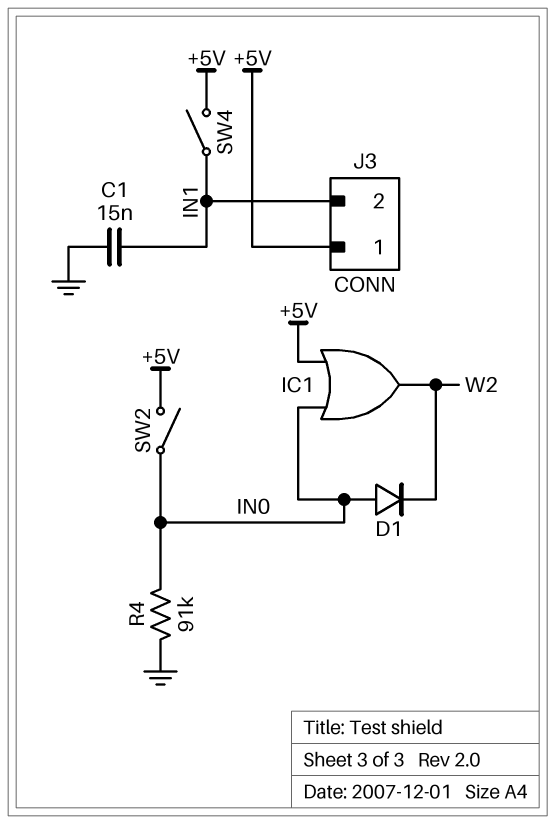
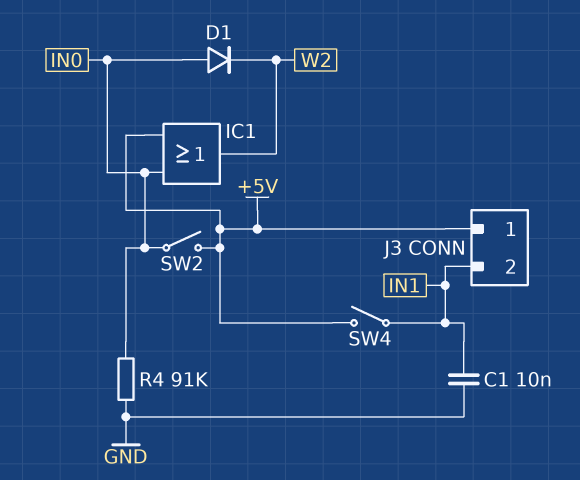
C1: 15nF (GND, IN1) -> 10nF (GND, IN1)

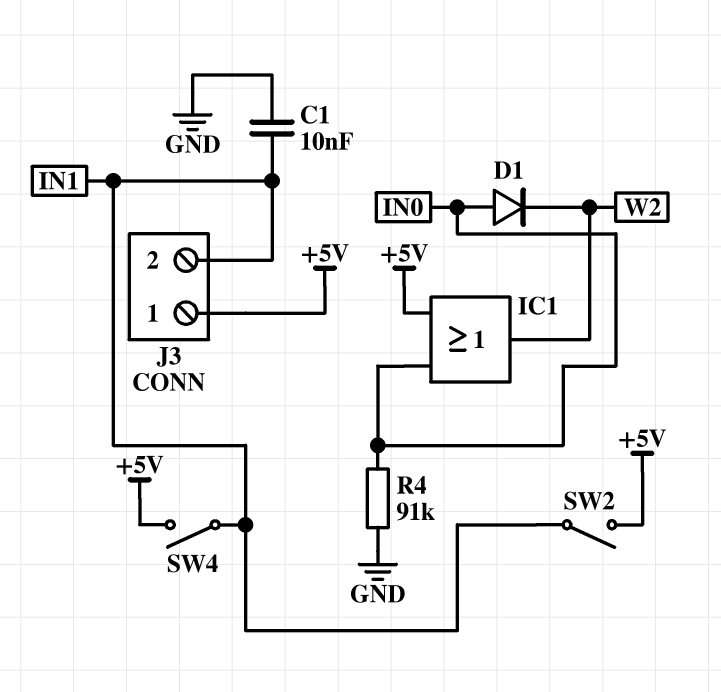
SW2: switch (+5V, IN0) -> switch (+5V, IN1)

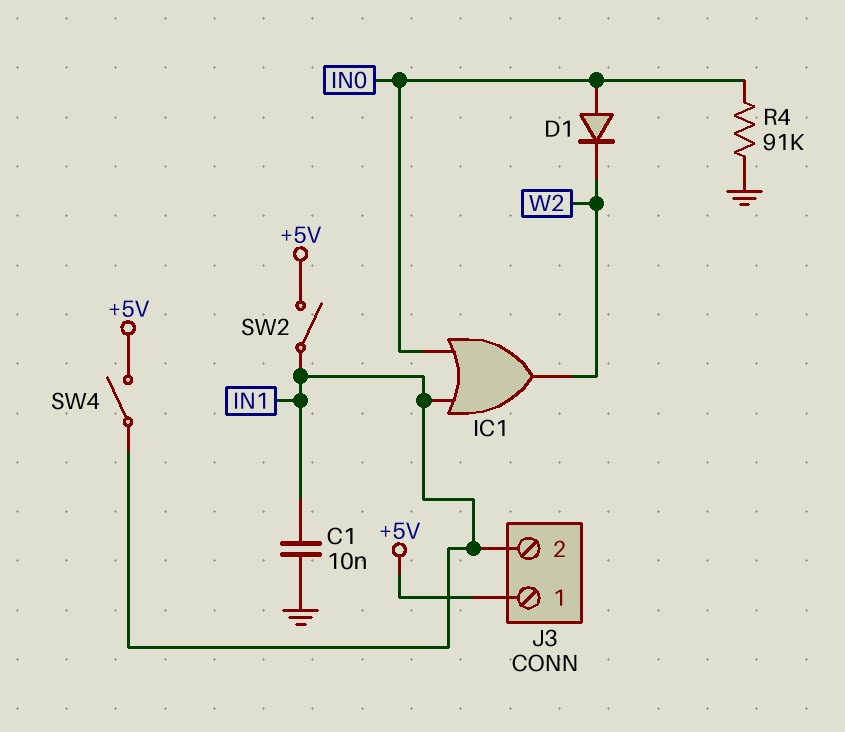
IC1: OR (in +5V, in IN0, out W2) -> OR (in IN0, in IN1, out W2)

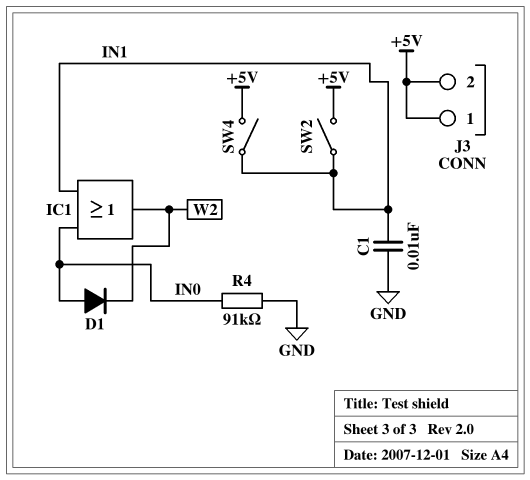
J3 pin 2: IN1 -> +5V

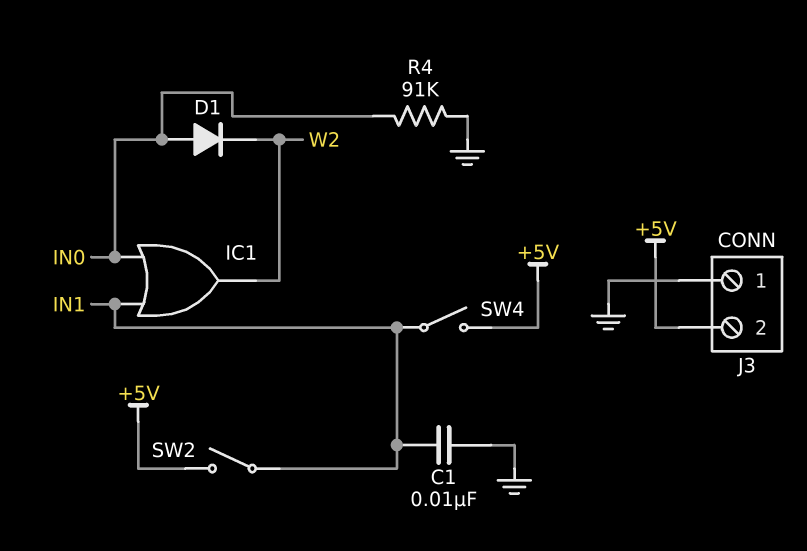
J3 pin 1: +5V -> GND

